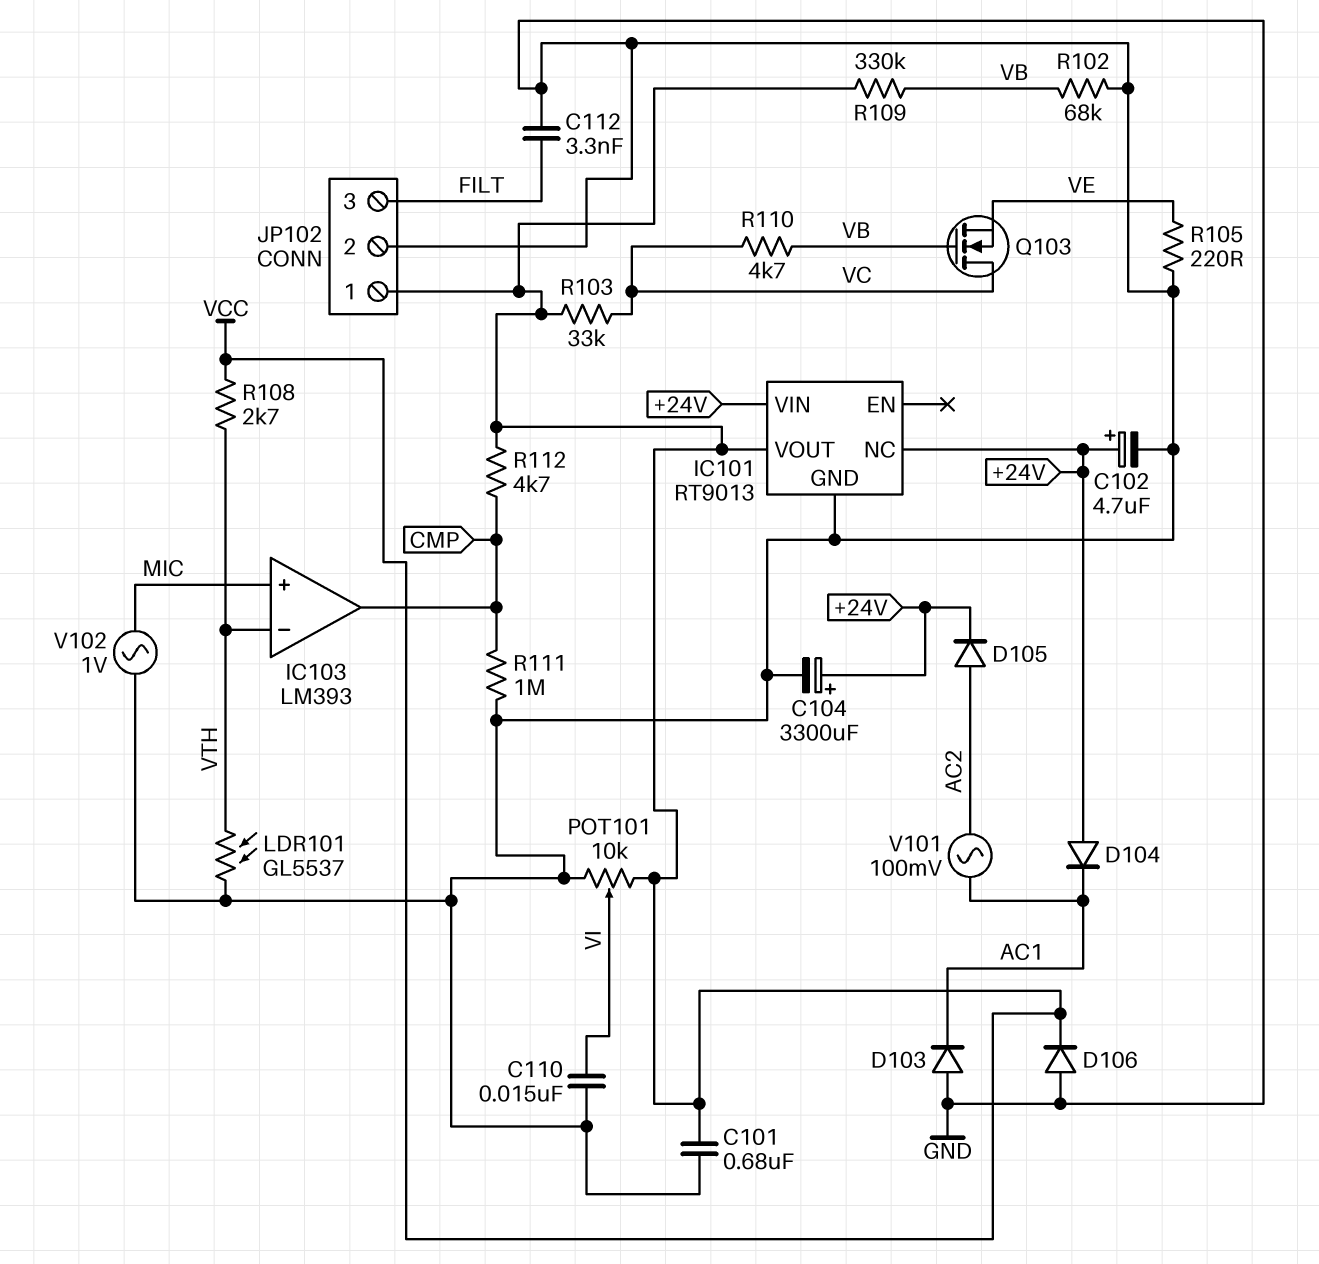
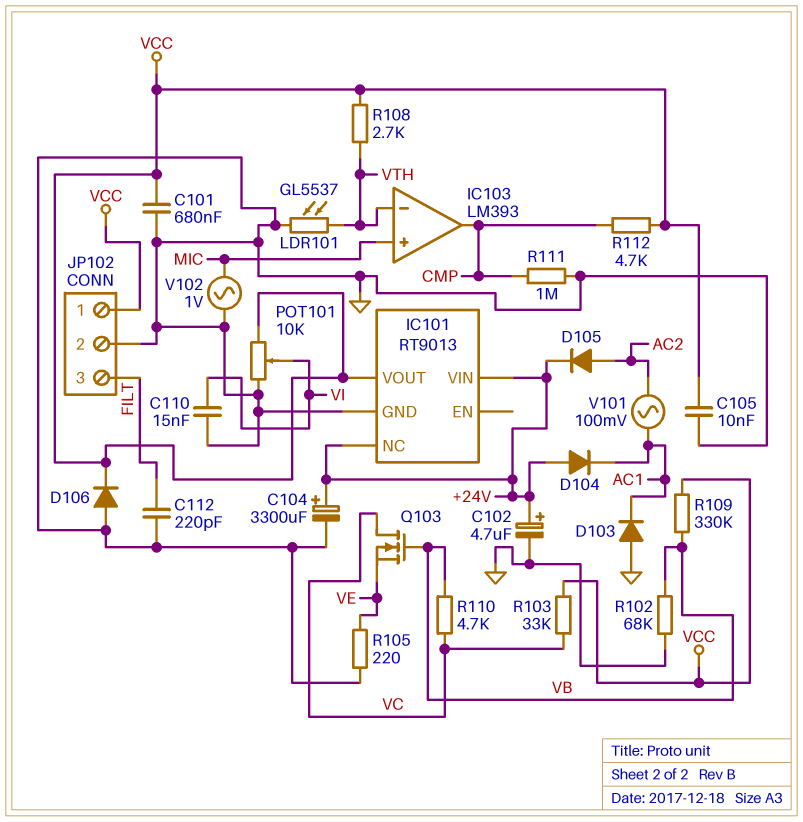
C105: none -> 10nF (GND, VCC)
C112: 3.3nF (FILT, GND) -> 220pF (FILT, GND)

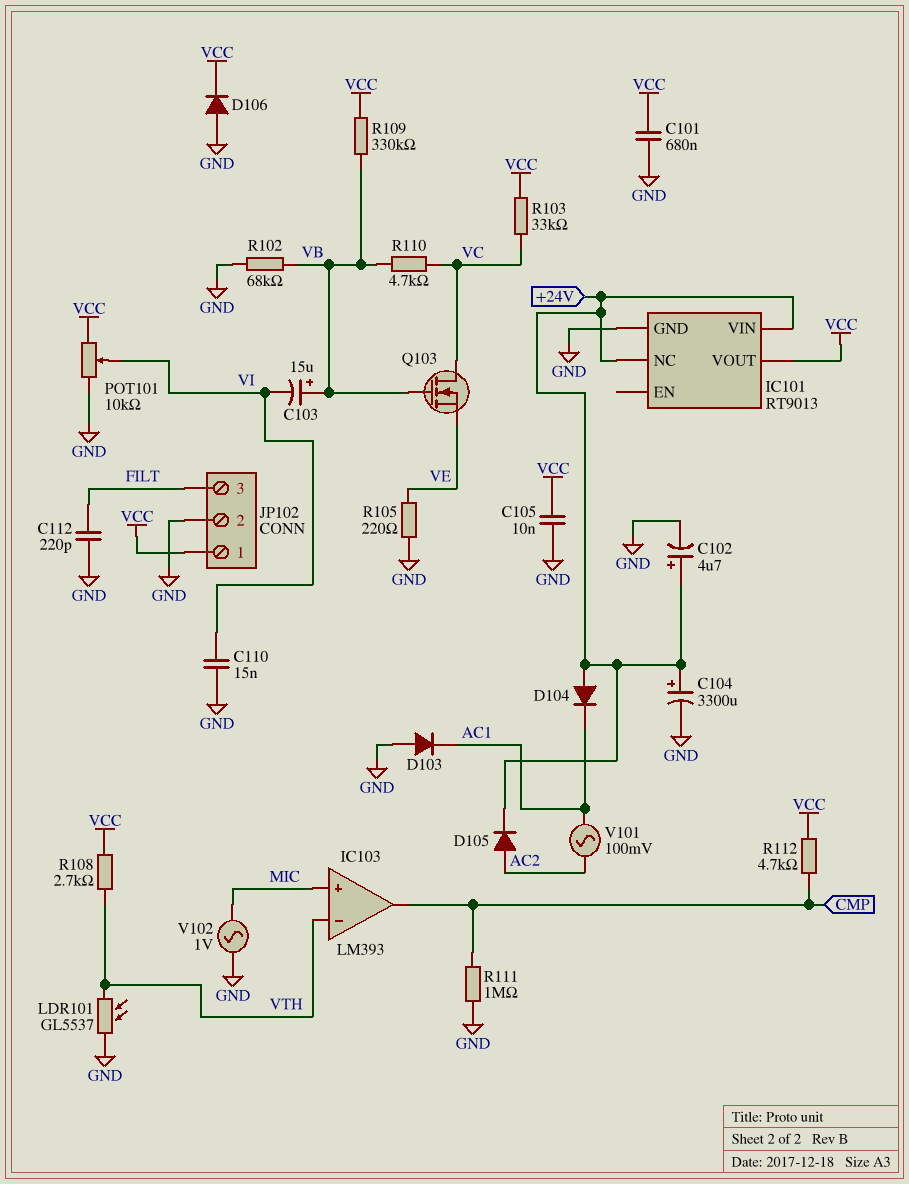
C103: none -> 15uF (plus VB, minus VI)

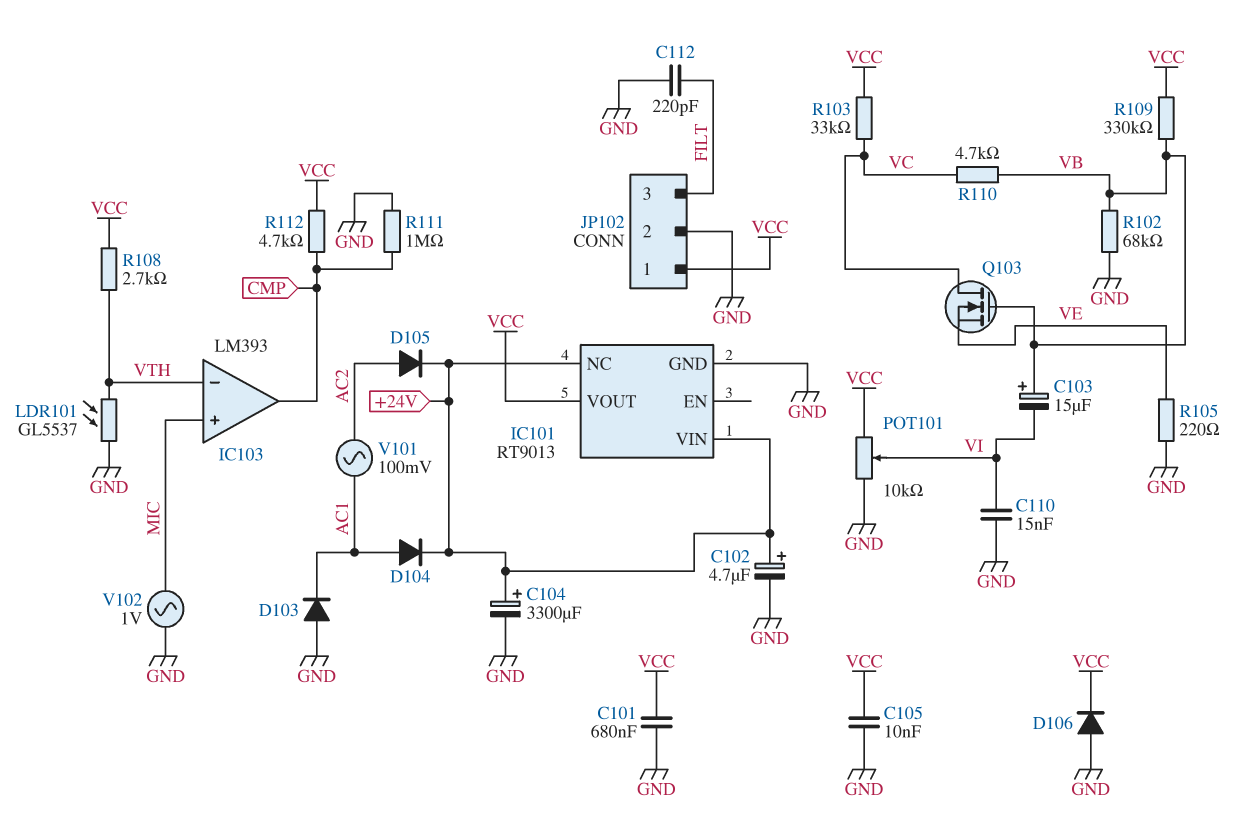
D104: diode (A +24V, K AC1) -> diode (A AC1, K +24V)

